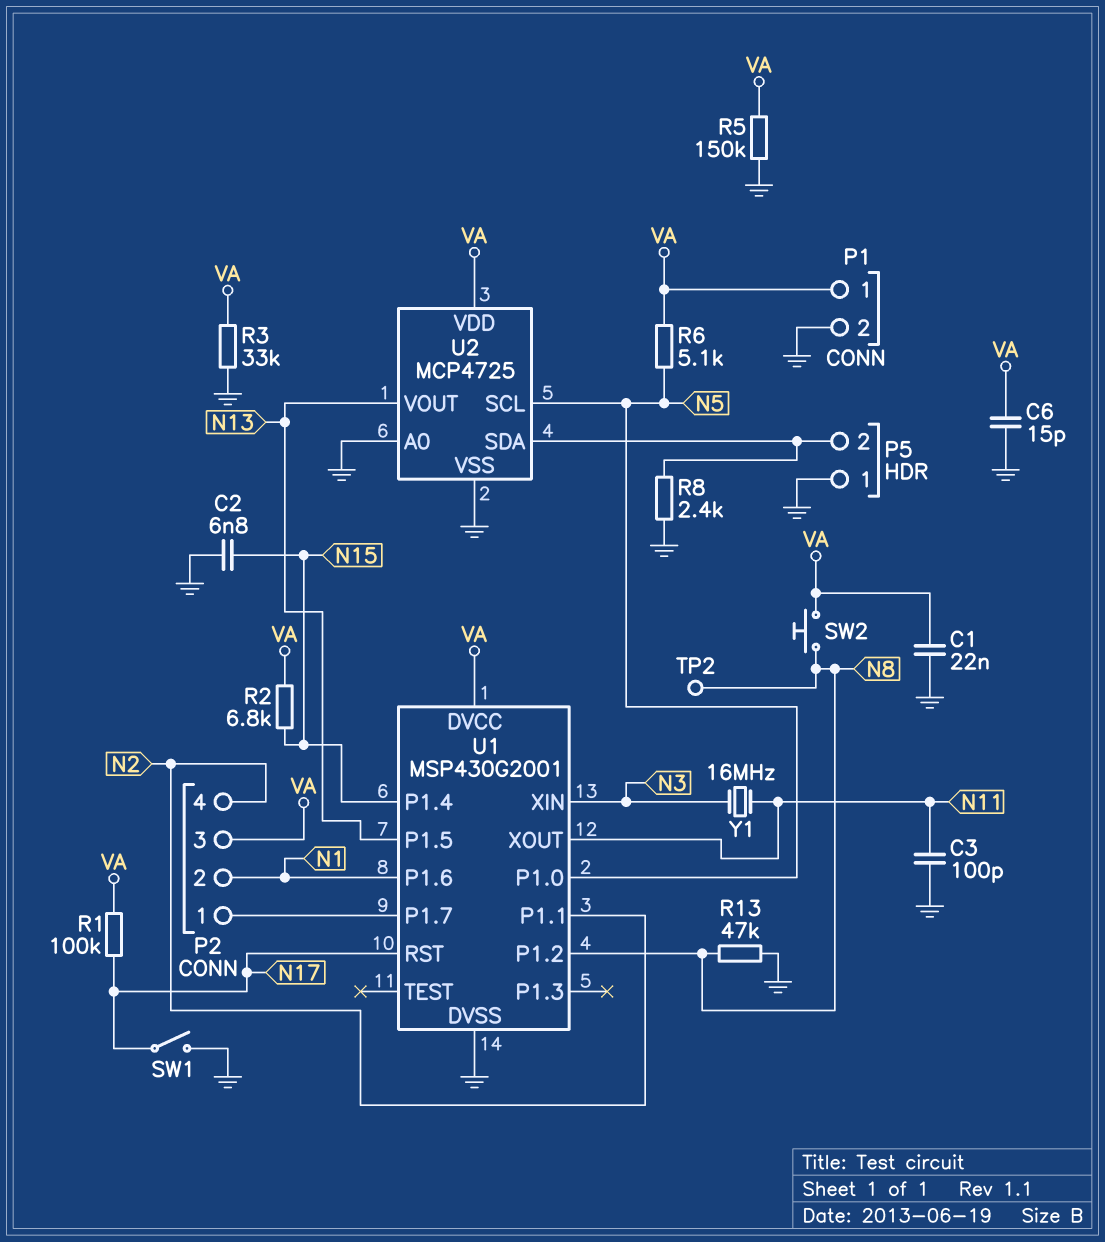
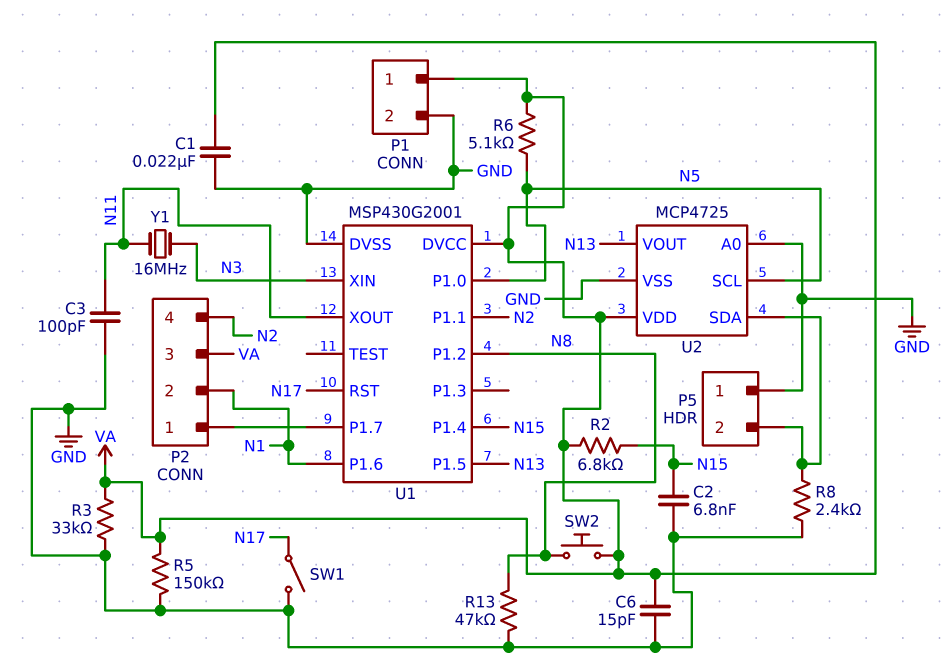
R1: 100k (N17, VA) -> none
TP2: test point (N8) -> none

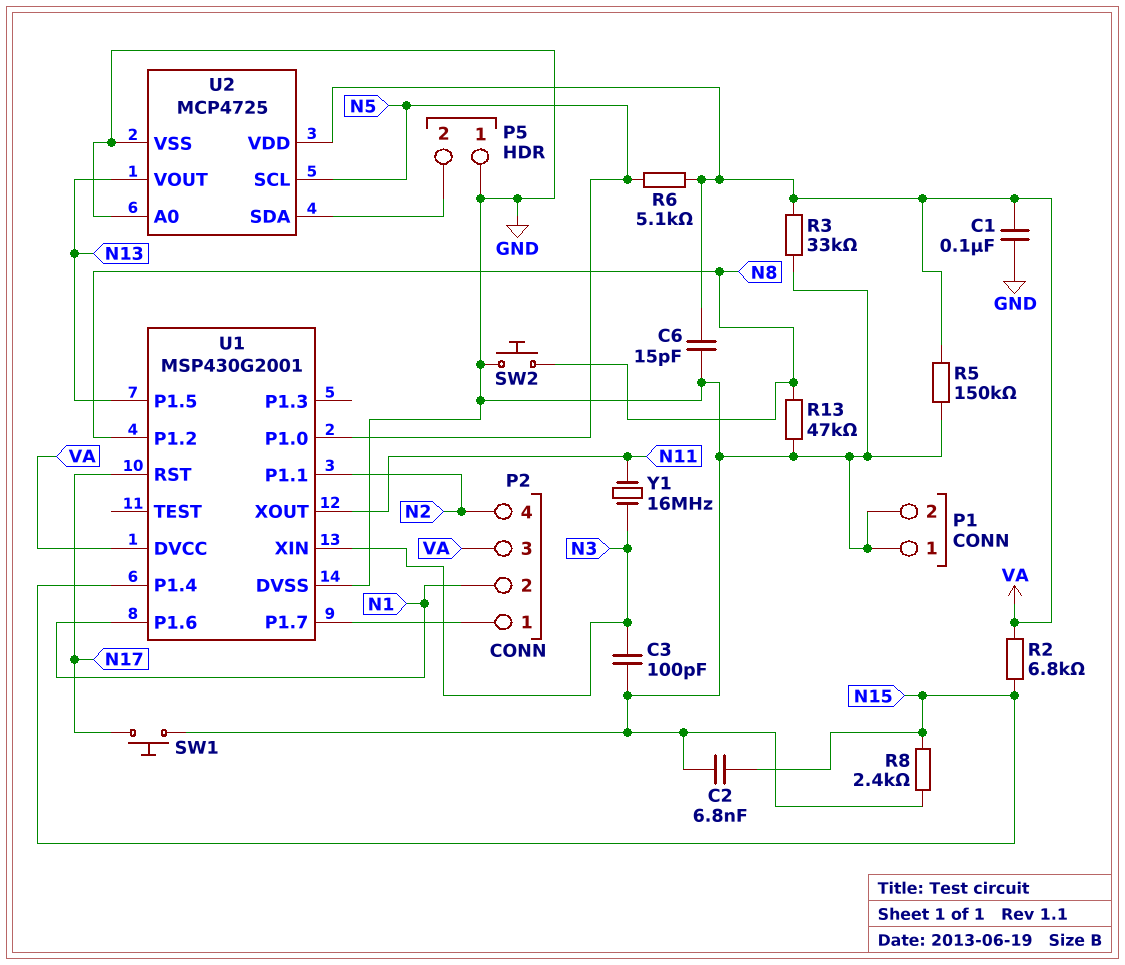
C1: 22nF (GND, VA) -> 100nF (GND, VA)
C3: 100pF (GND, N11) -> 100pF (GND, N3)
P1 pin 1: VA -> GND
R8: 2.4k (GND, P5/2) -> 2.4k (GND, N15)
SW1: switch (GND, N17) -> button (GND, N17)
SW2: button (N8, VA) -> button (GND, N8)

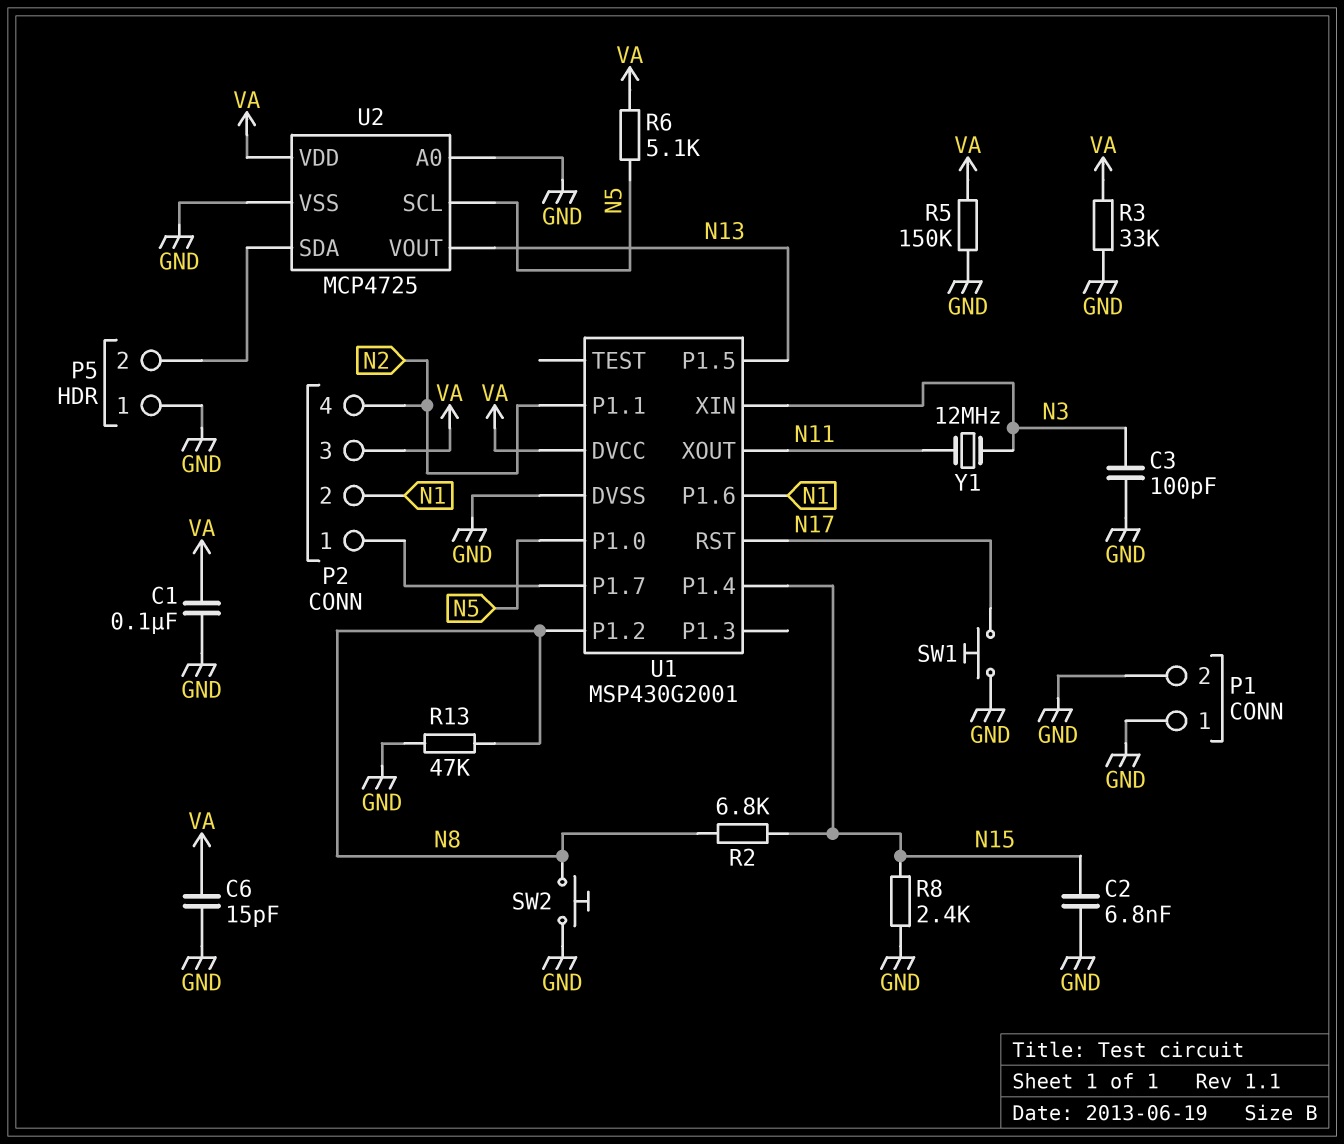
R2: 6.8k (N15, VA) -> 6.8k (N8, N15)
Y1: 16MHz (N3, N11) -> 12MHz (N3, N11)

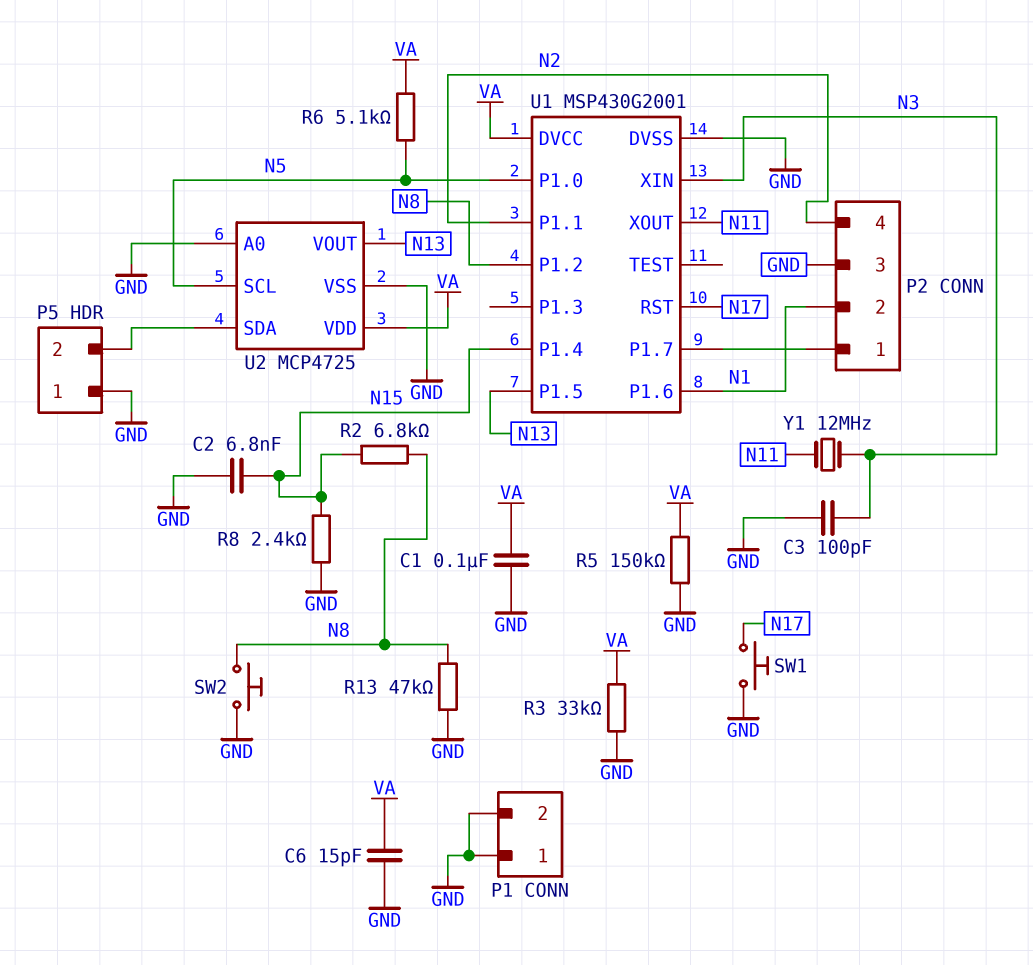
P2 pin 3: VA -> GND

